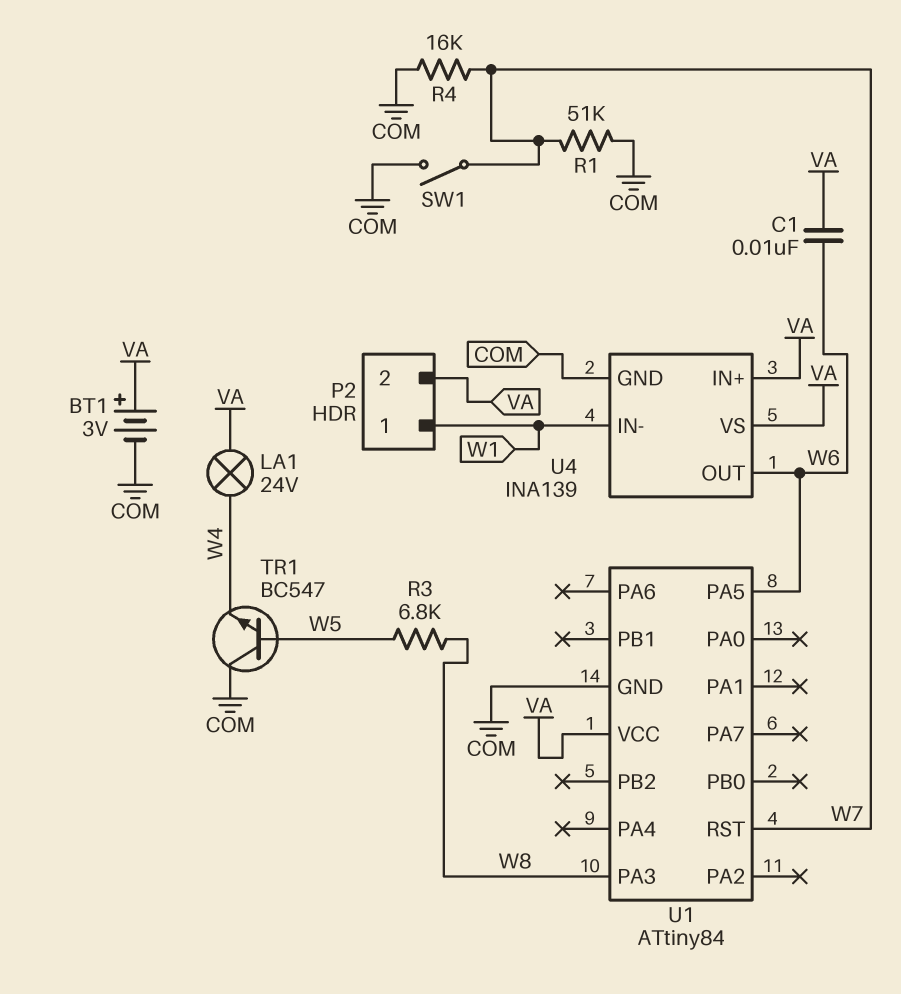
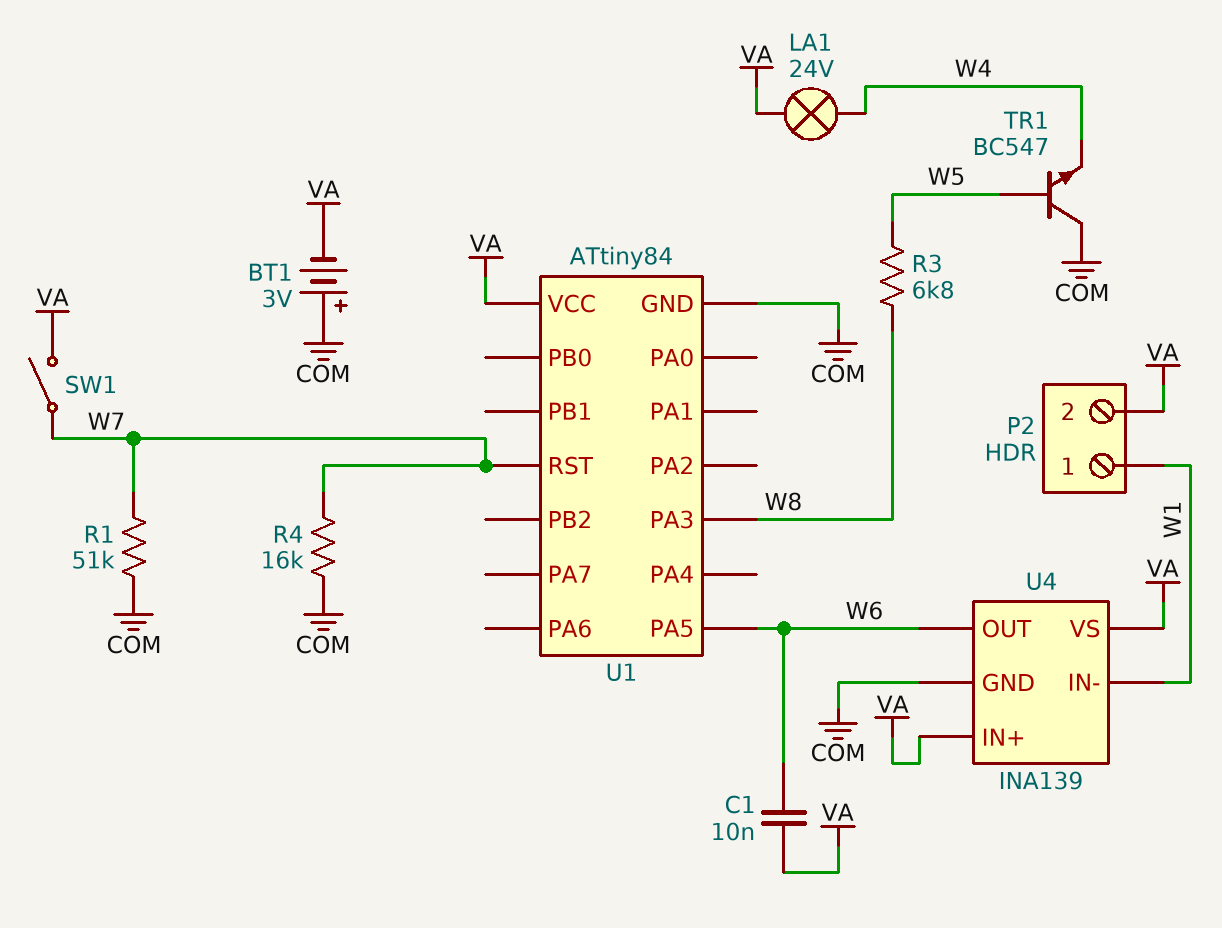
BT1: 3V (plus VA, minus COM) -> 3V (plus COM, minus VA)
SW1: switch (COM, W7) -> switch (VA, W7)

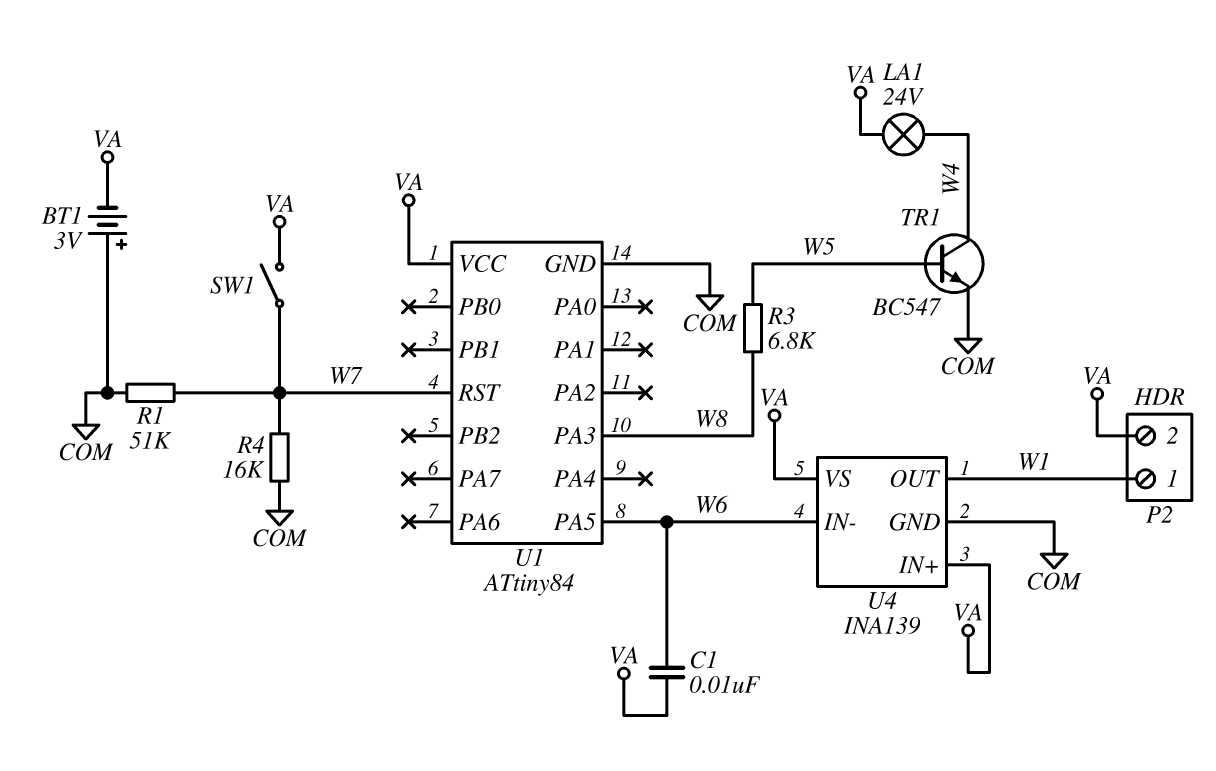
TR1: NPN BC547 (B W5, C COM, E W4) -> NPN BC547 (B W5, C W4, E COM)
U4 pin IN-: W1 -> W6
U4 pin OUT: W6 -> W1

